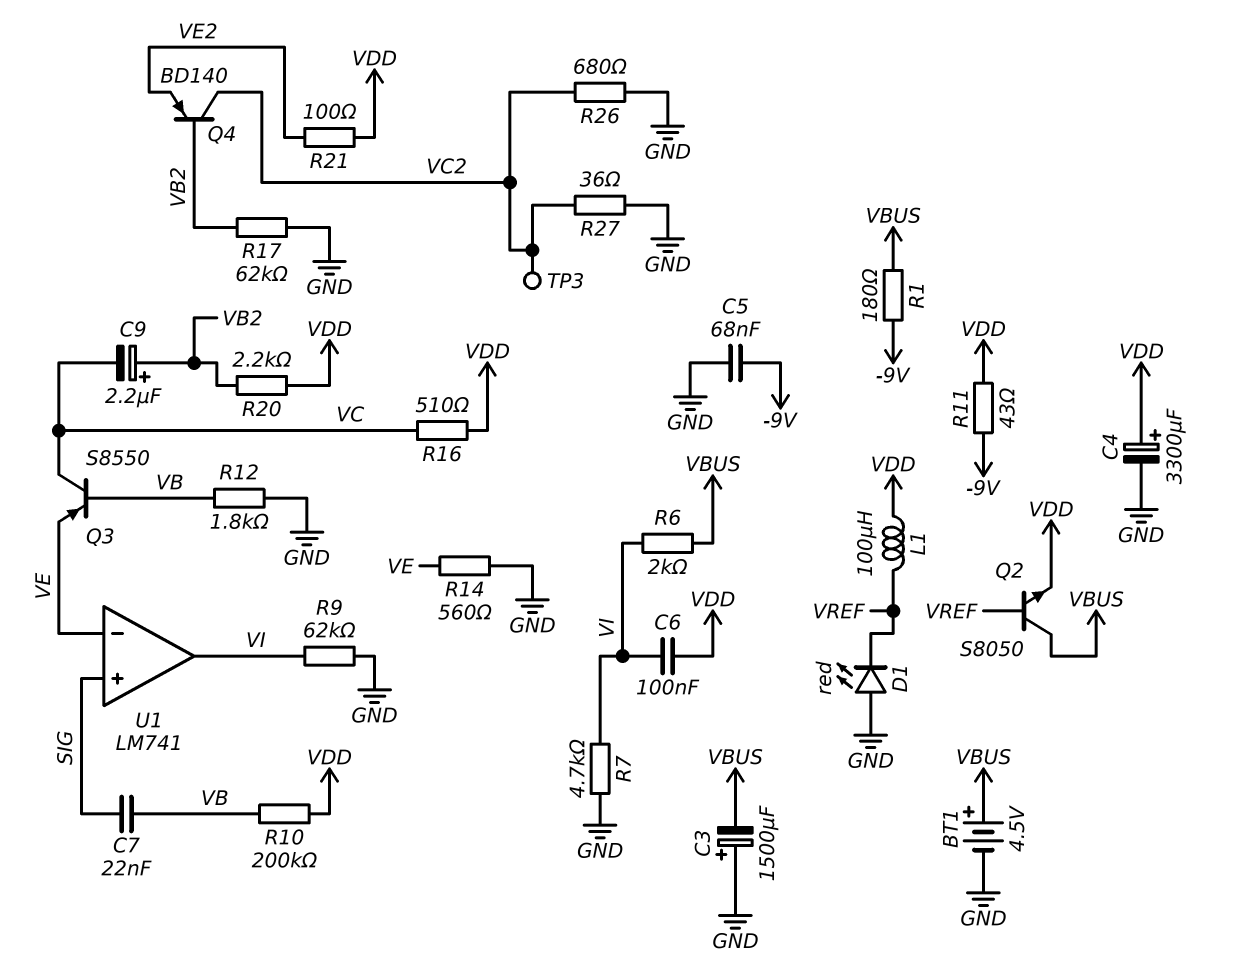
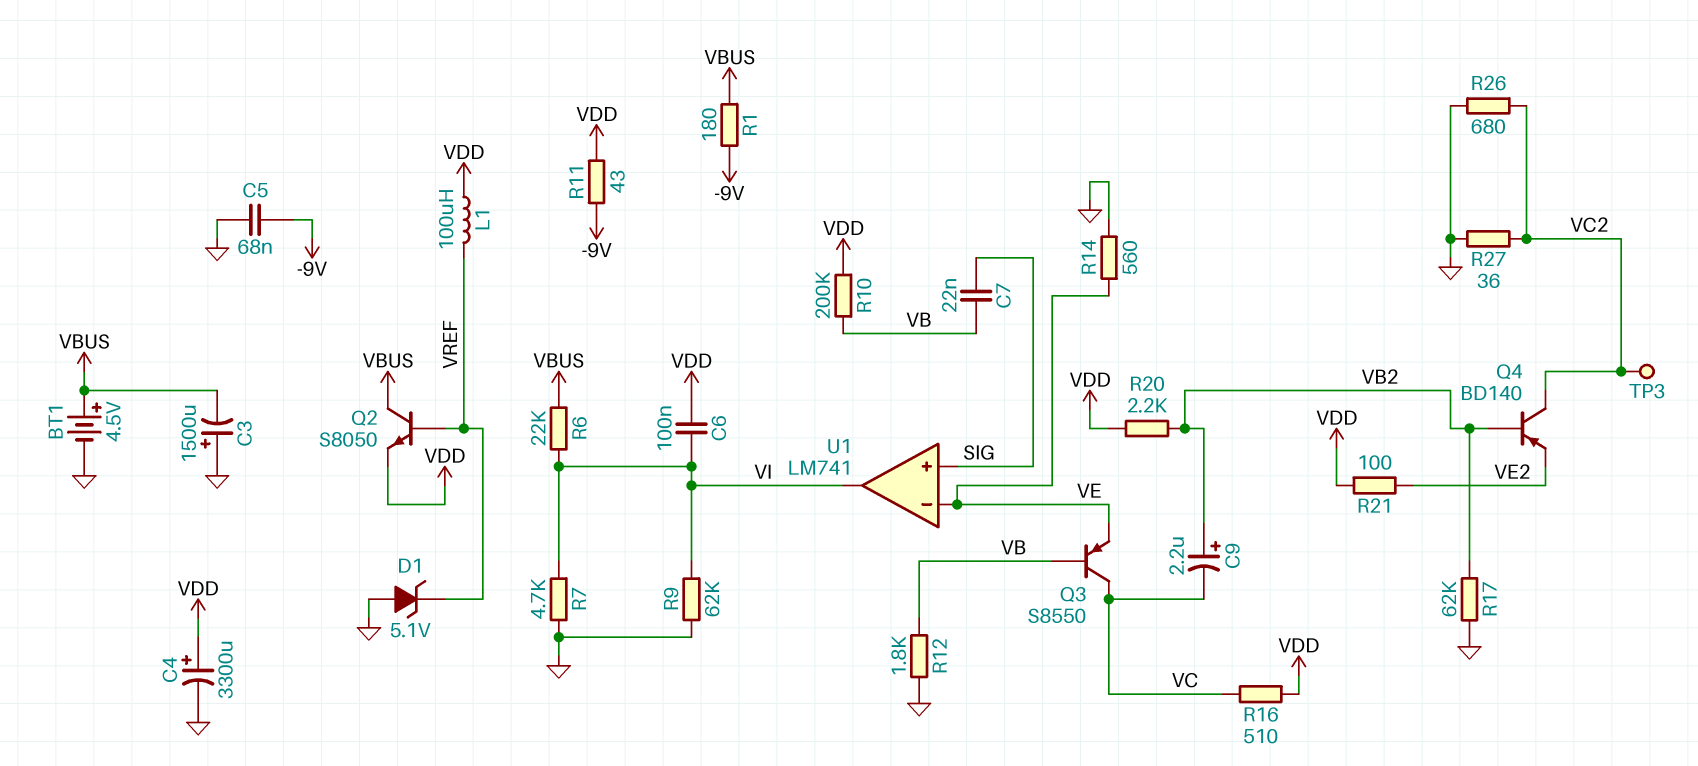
D1: LED red (A GND, K VREF) -> zener 5.1V (A GND, K VREF)
R6: 2k (VBUS, VI) -> 22k (VBUS, VI)

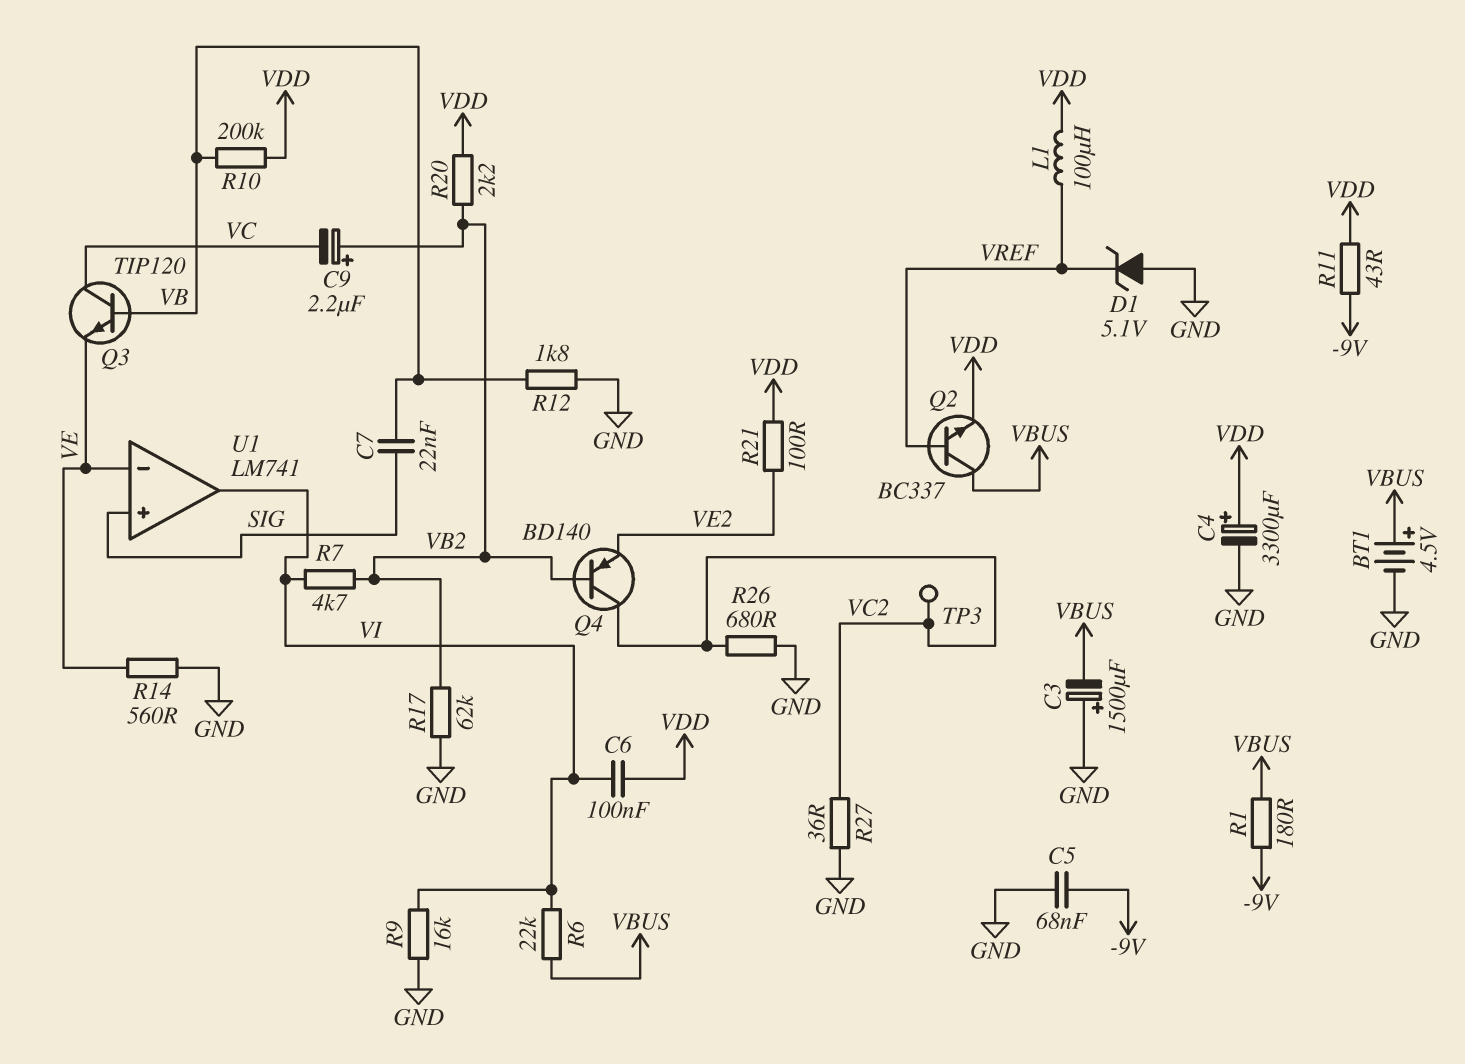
Q2: NPN S8050 (B VREF, C VBUS, E VDD) -> NPN BC337 (B VREF, C VBUS, E VDD)
Q3: PNP S8550 (B VB, C VC, E VE) -> NPN TIP120 (B VB, C VC, E VE)
R7: 4.7k (GND, VI) -> 4.7k (VB2, VI)
R9: 62k (GND, VI) -> 16k (GND, VI)
R16: 510 (VC, VDD) -> none

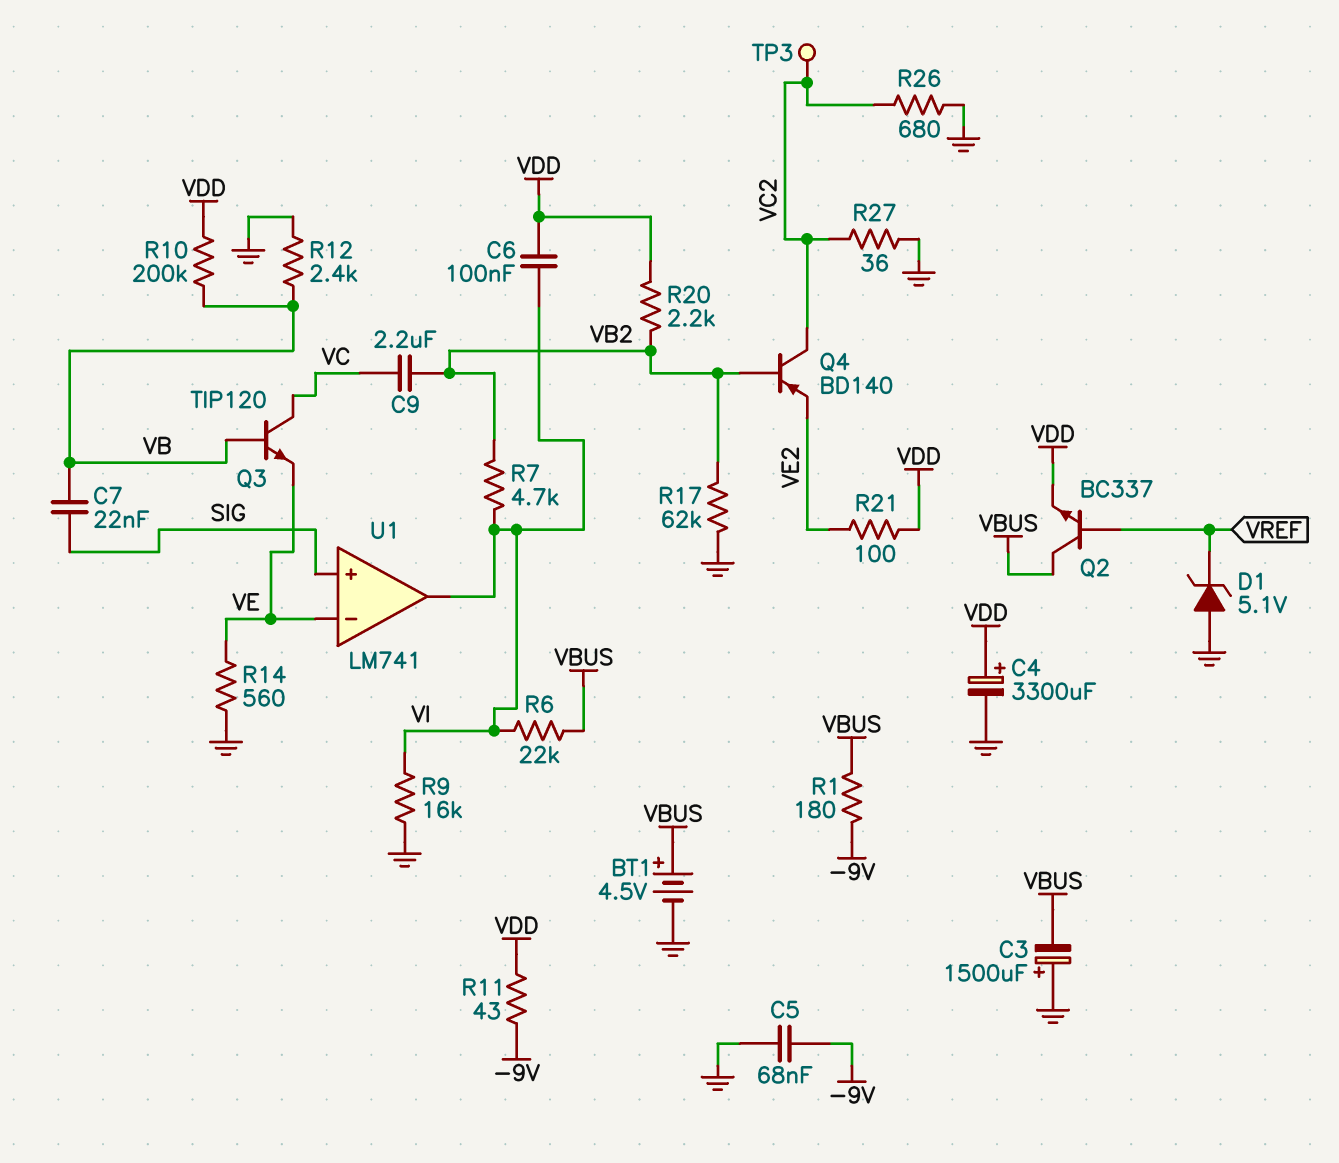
C9: 2.2uF (plus VB2, minus VC) -> 2.2uF (VB2, VC)
L1: 100uH (VDD, VREF) -> none
R12: 1.8k (GND, VB) -> 2.4k (GND, VB)

